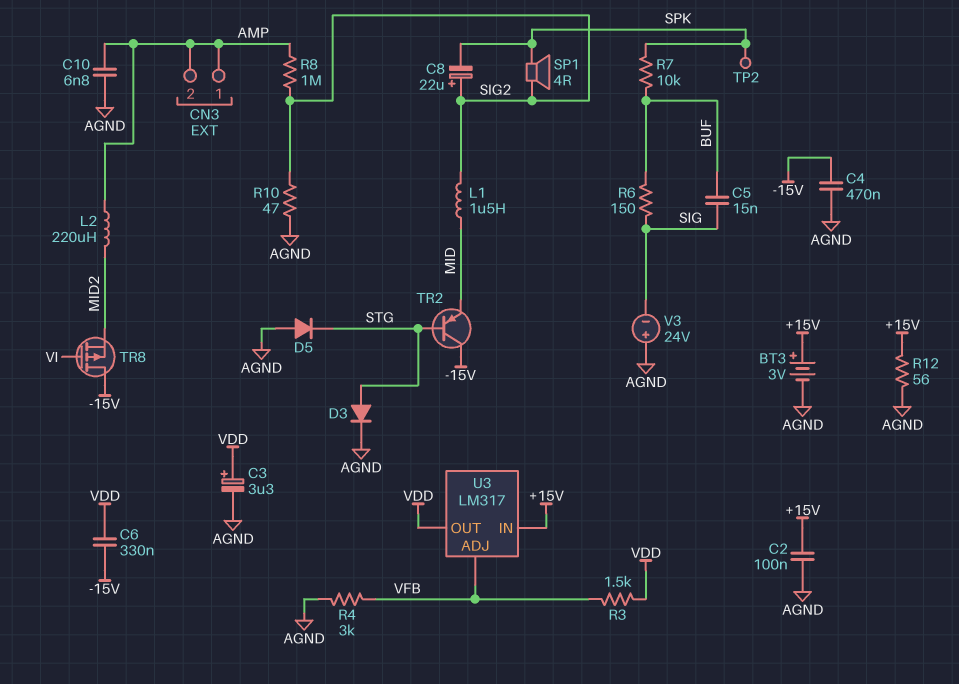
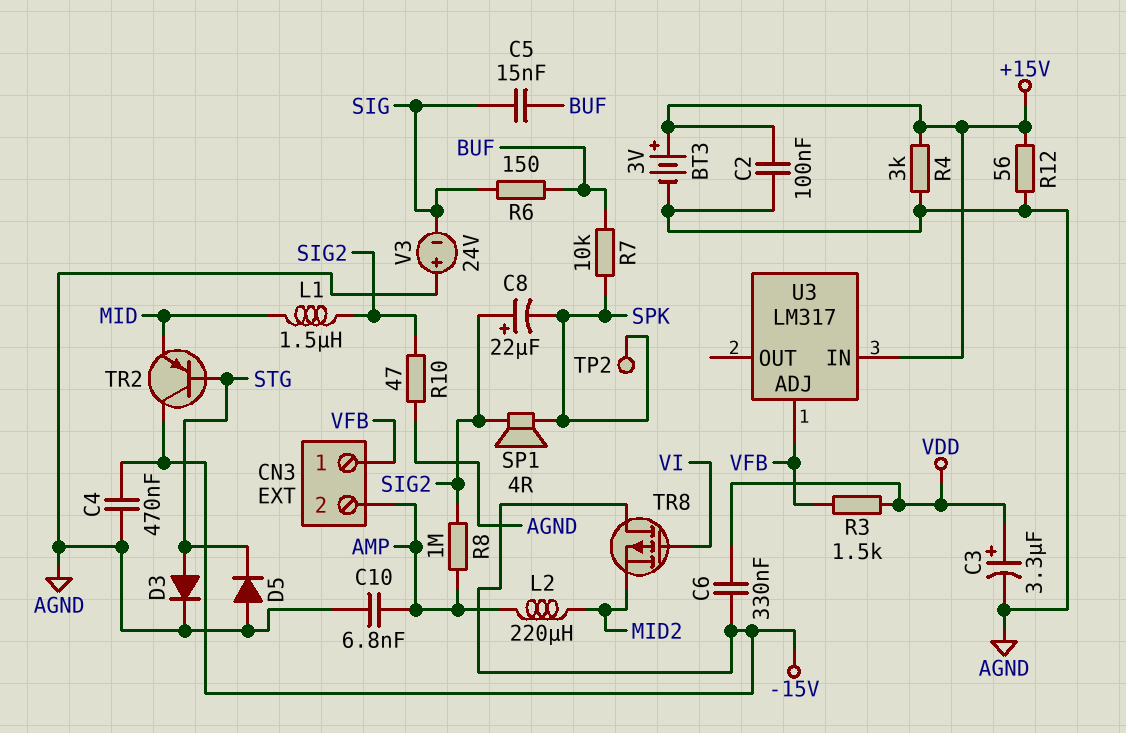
CN3 pin 1: AMP -> VFB
R4: 3k (AGND, VFB) -> 3k (+15V, AGND)
U3 pin OUT: VDD -> none

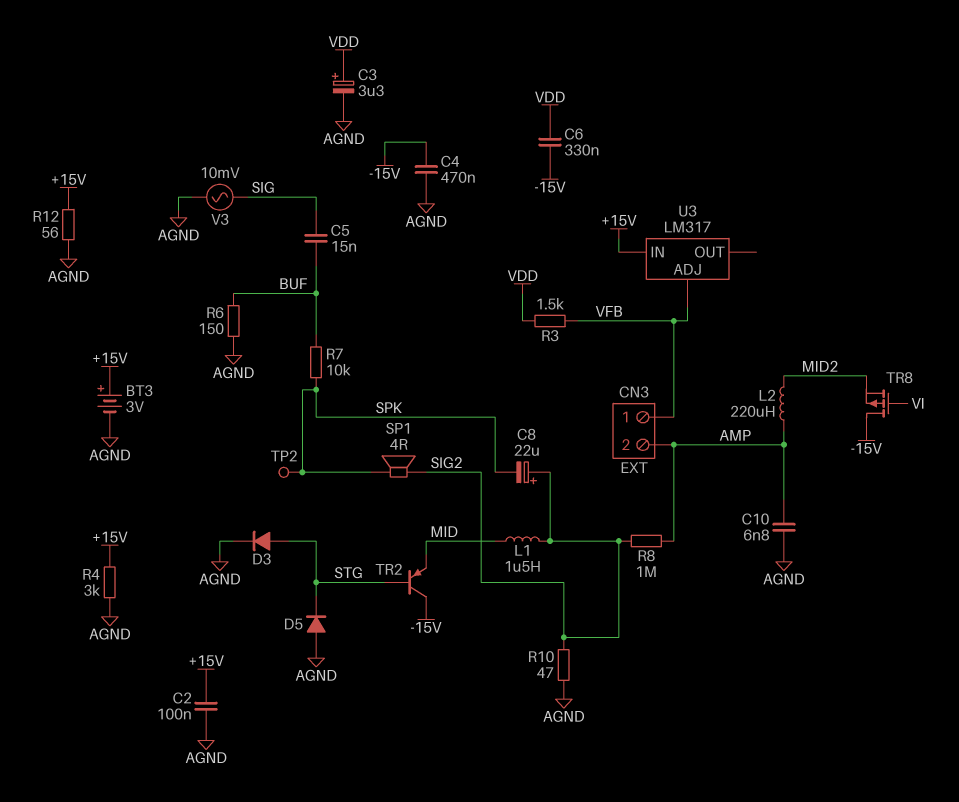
R6: 150 (BUF, SIG) -> 150 (AGND, BUF)
V3: 24V (plus AGND, minus SIG) -> AC 10mV (AGND, SIG)

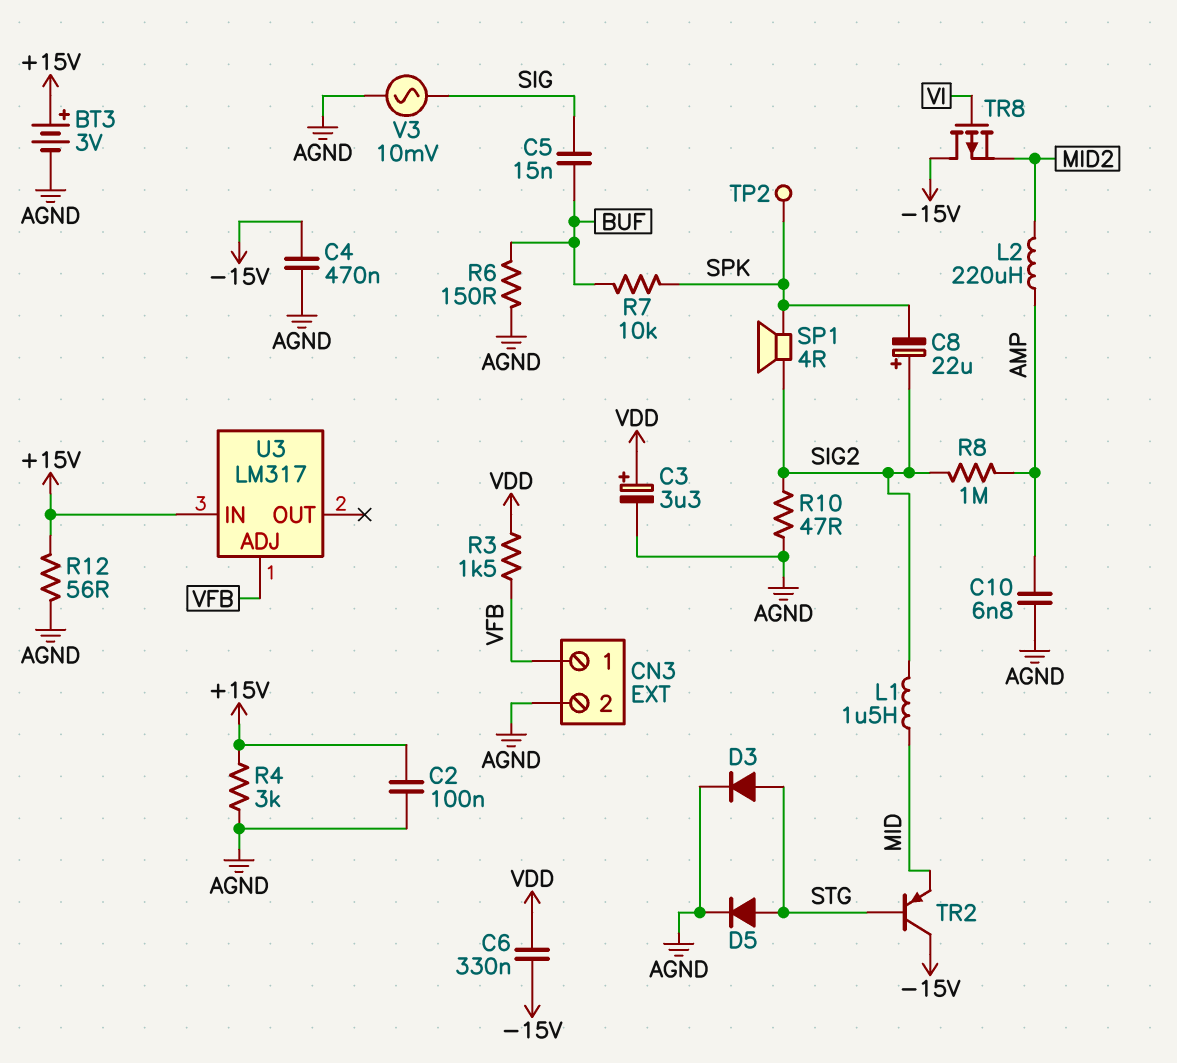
CN3 pin 2: AMP -> AGND
D5: diode (A AGND, K STG) -> diode (A STG, K AGND)

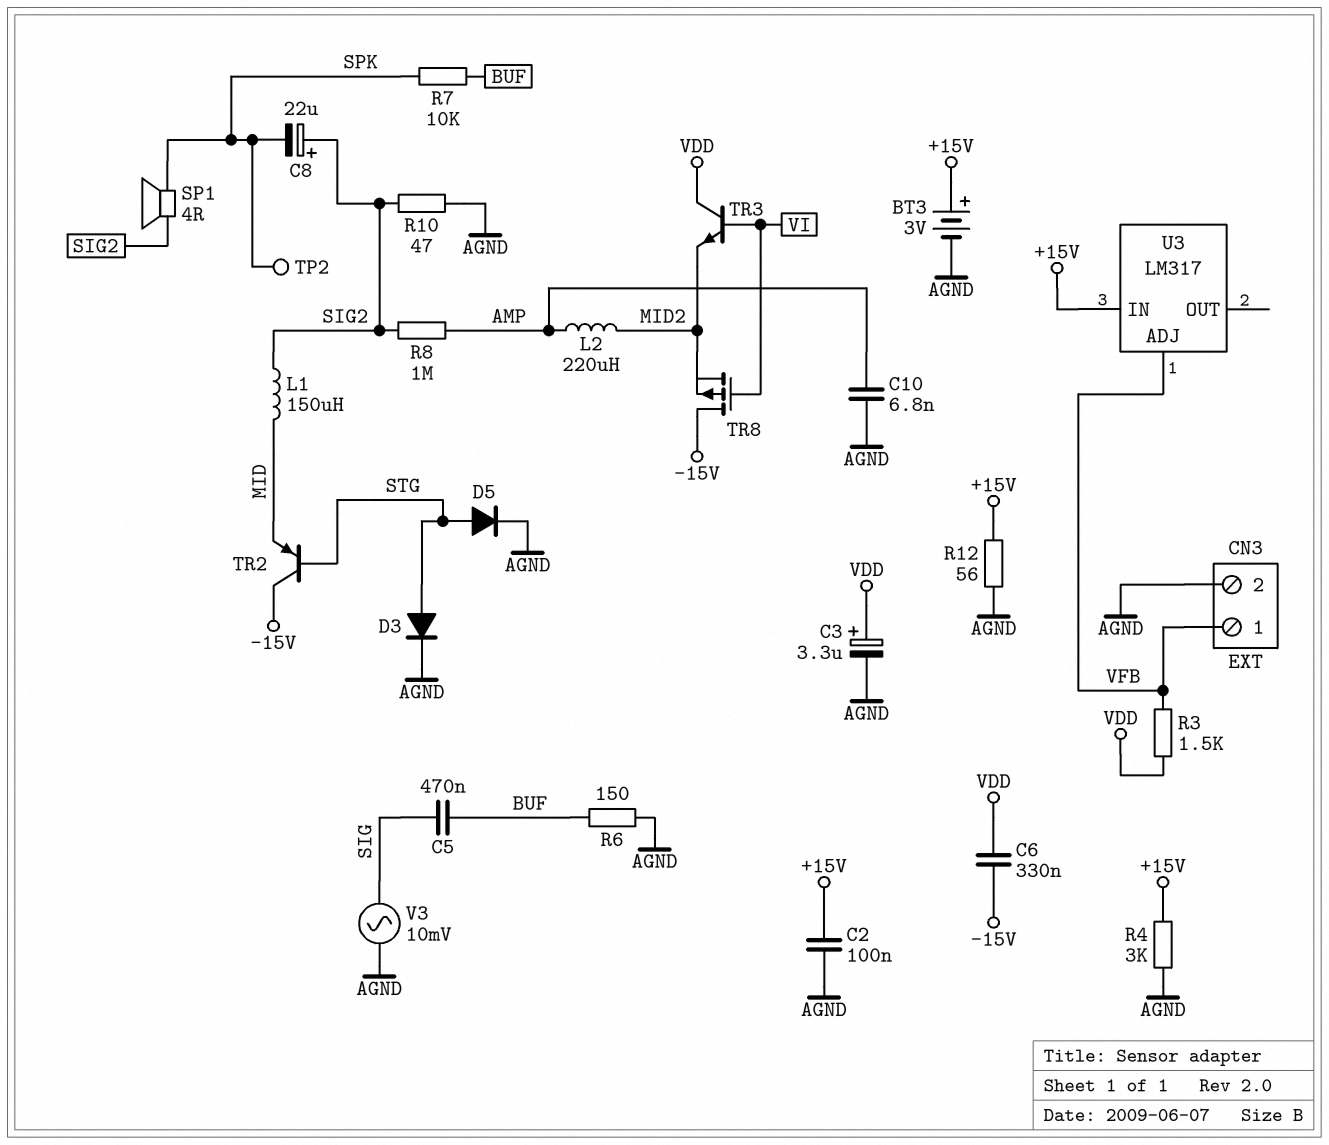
C4: 470nF (-15V, AGND) -> none
C5: 15nF (BUF, SIG) -> 470nF (BUF, SIG)
L1: 1.5uH (MID, SIG2) -> 150uH (MID, SIG2)
TR3: none -> NPN (B VI, C VDD, E MID2)

